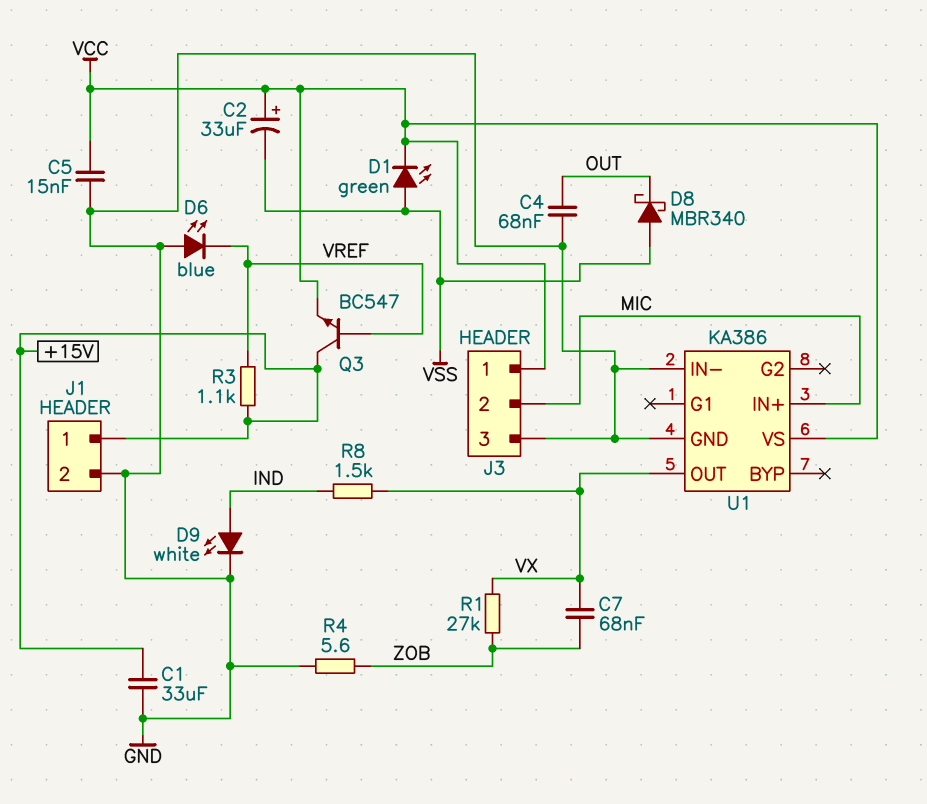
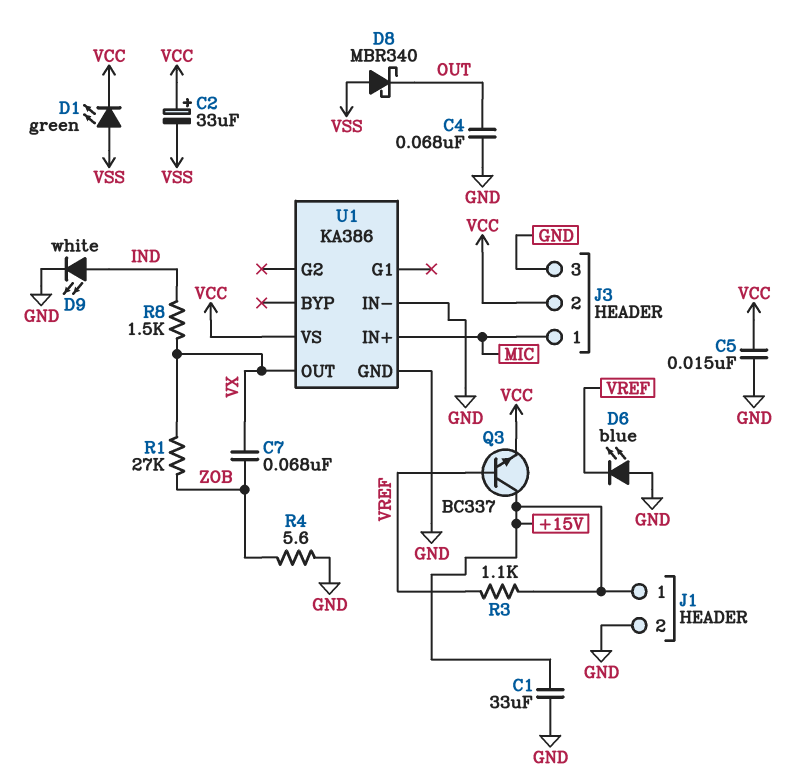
J3 pin 1: VCC -> MIC
J3 pin 2: MIC -> VCC
Q3: NPN BC547 (B VREF, C +15V, E VCC) -> NPN BC337 (B VREF, C +15V, E VCC)

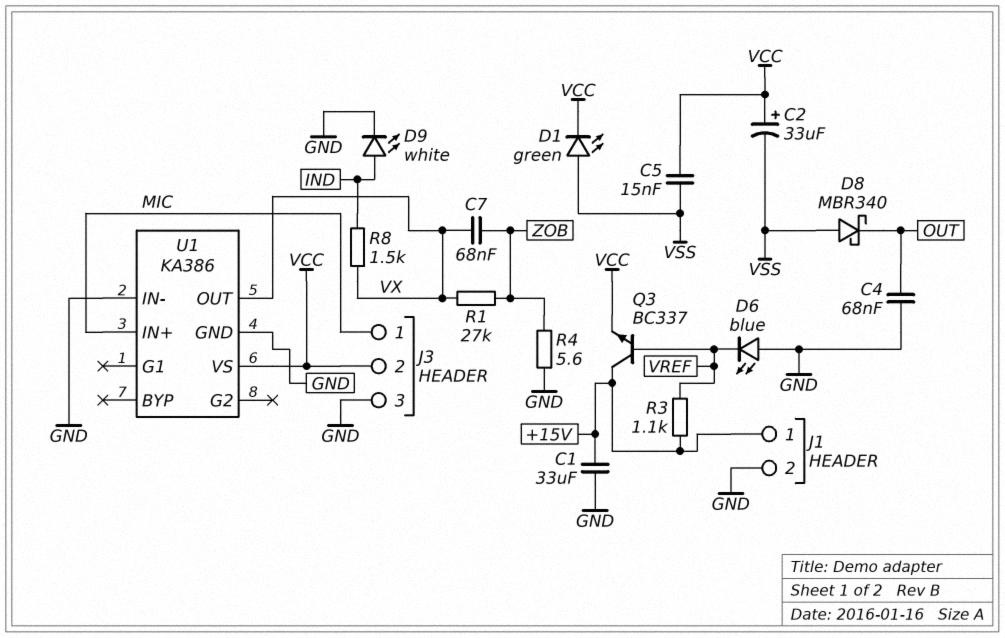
C5: 15nF (GND, VCC) -> 15nF (VCC, VSS)

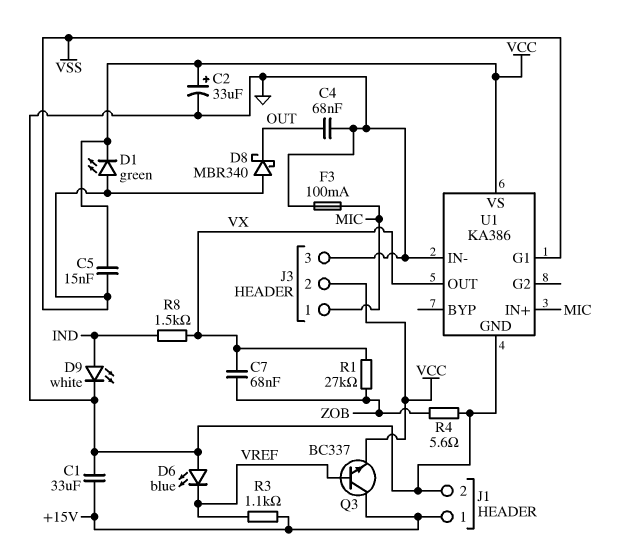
C2: 33uF (plus VCC, minus VSS) -> 33uF (plus VCC, minus GND)
F3: none -> 100mA (GND, MIC)
U1 pin G1: none -> VSS

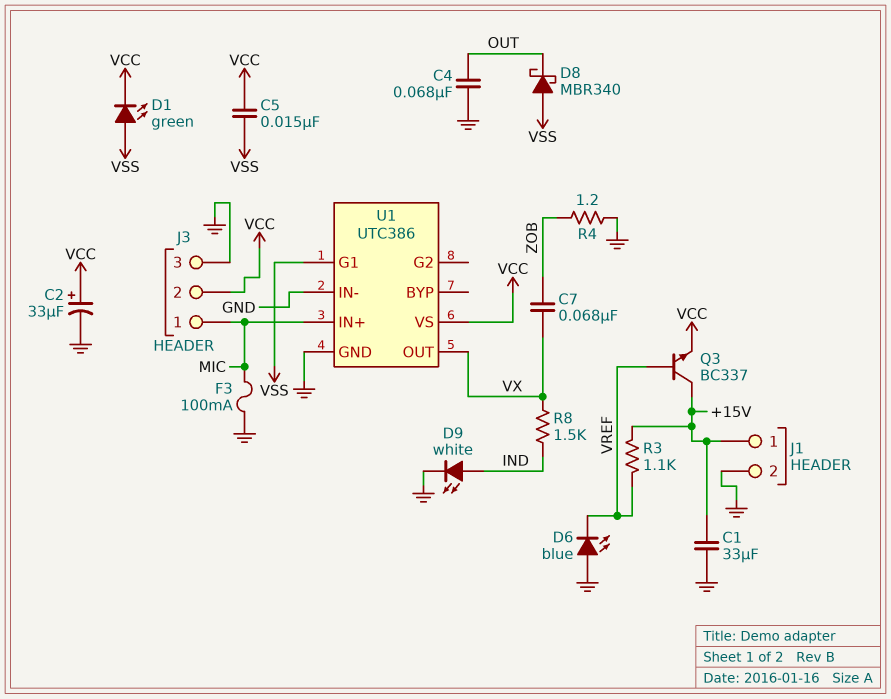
R1: 27k (VX, ZOB) -> none
R4: 5.6 (GND, ZOB) -> 1.2 (GND, ZOB)
U1: KA386 -> UTC386

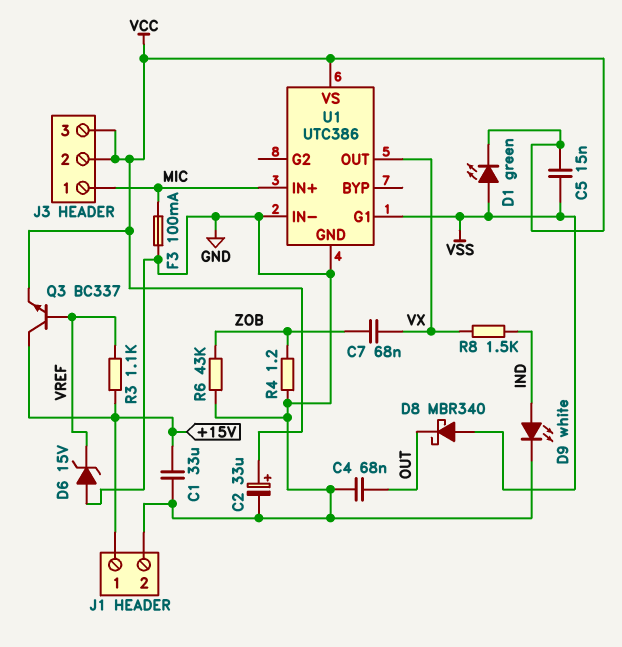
D6: LED blue (A GND, K VREF) -> zener 15V (A GND, K VREF)
J3 pin 3: GND -> VCC
R6: none -> 43k (GND, ZOB)

